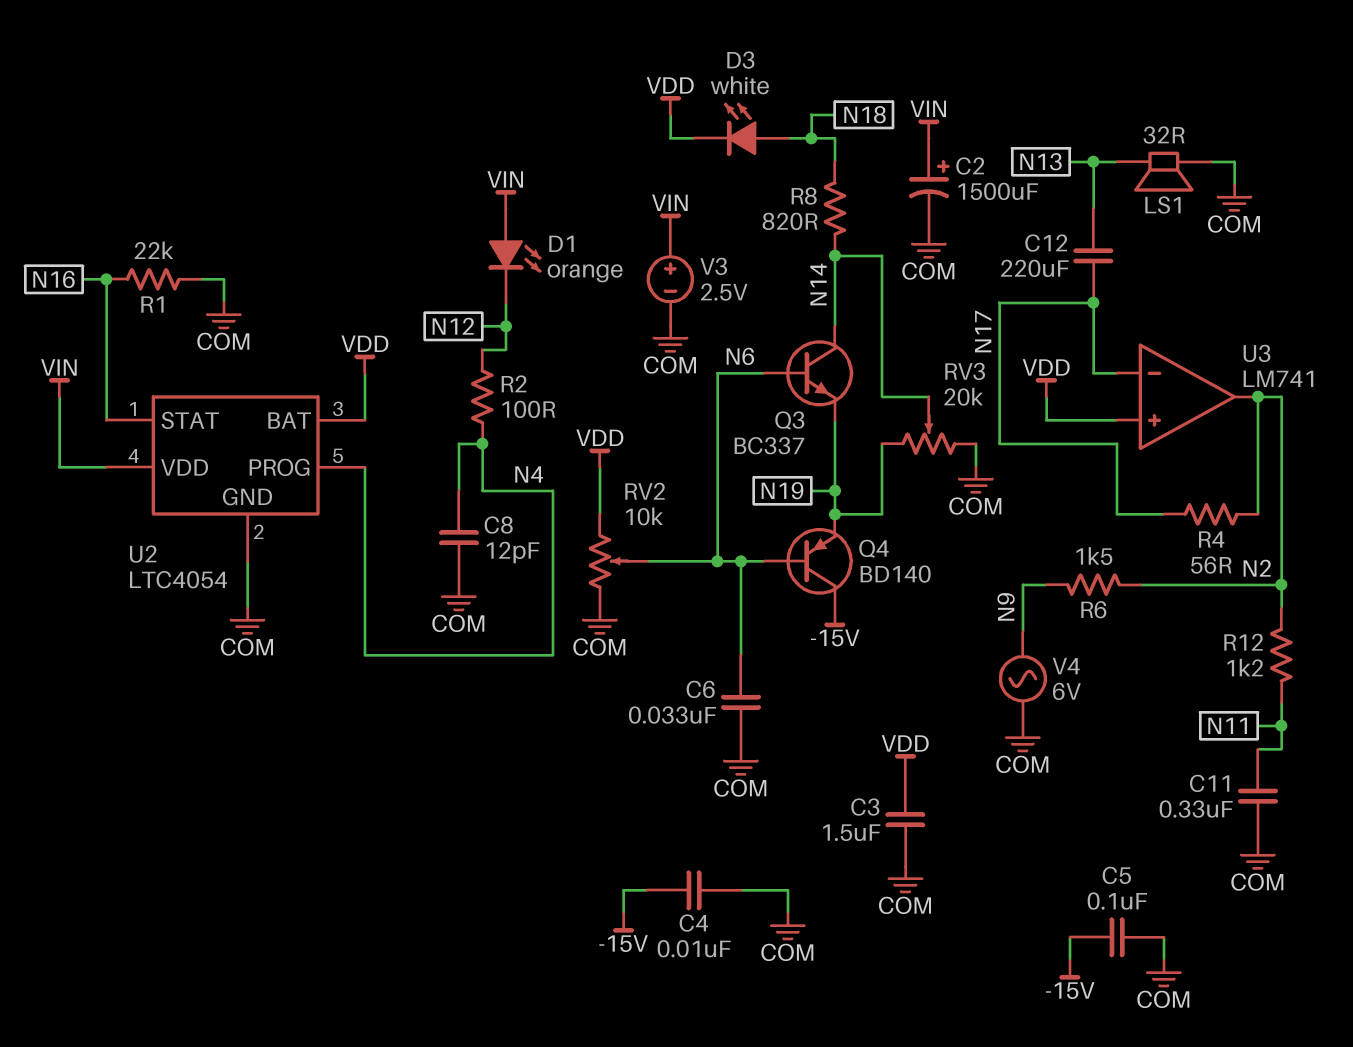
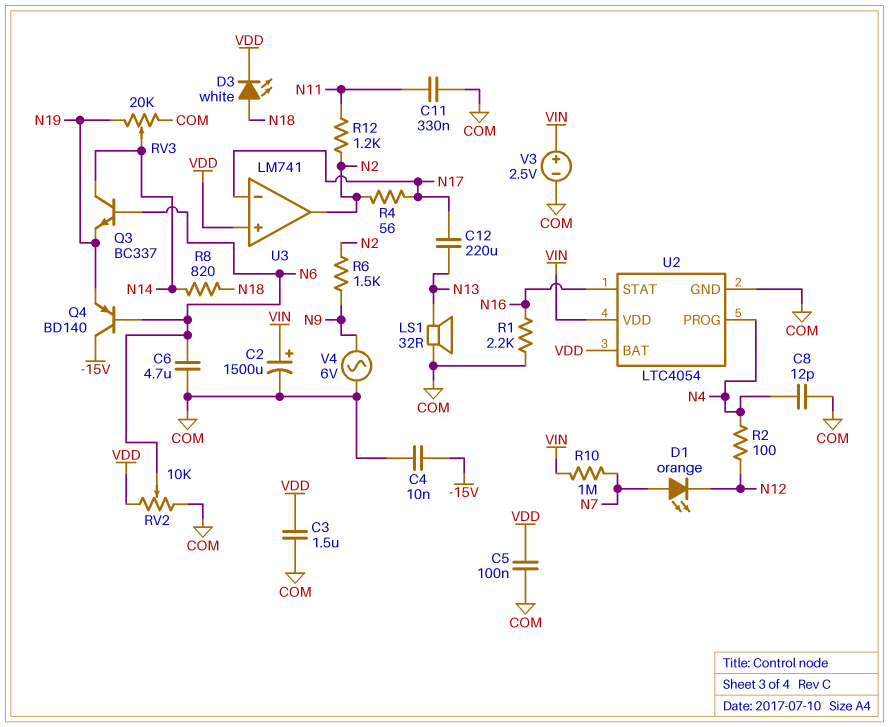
C5: 100nF (-15V, COM) -> 100nF (COM, VDD)
C6: 33nF (COM, N6) -> 4.7uF (COM, N6)
D1: LED orange (A VIN, K N12) -> LED orange (A N7, K N12)
R1: 22k (COM, N16) -> 2.2k (COM, N16)
R10: none -> 1M (N7, VIN)

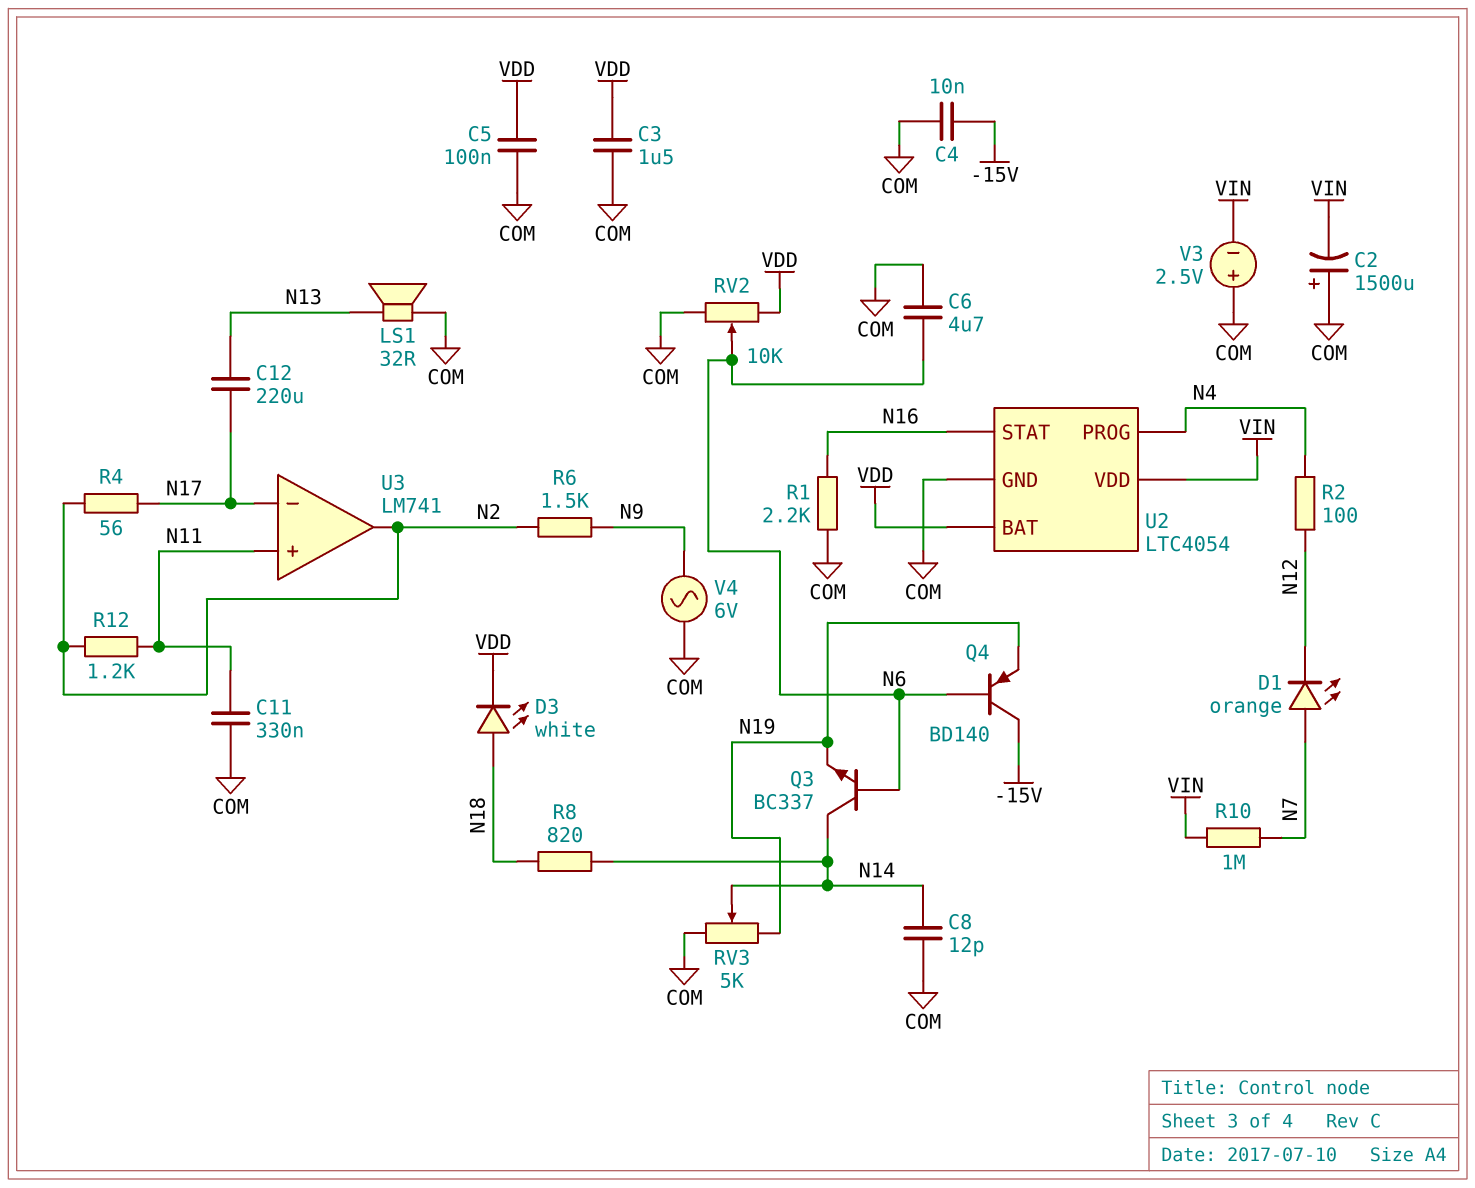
C2: 1500uF (plus VIN, minus COM) -> 1500uF (plus COM, minus VIN)
C8: 12pF (COM, N4) -> 12pF (COM, N14)
RV3: 20k (COM, N19, wiper N14) -> 5k (COM, N19, wiper N14)
U3 pin in+: VDD -> N11
V3: 2.5V (plus VIN, minus COM) -> 2.5V (plus COM, minus VIN)

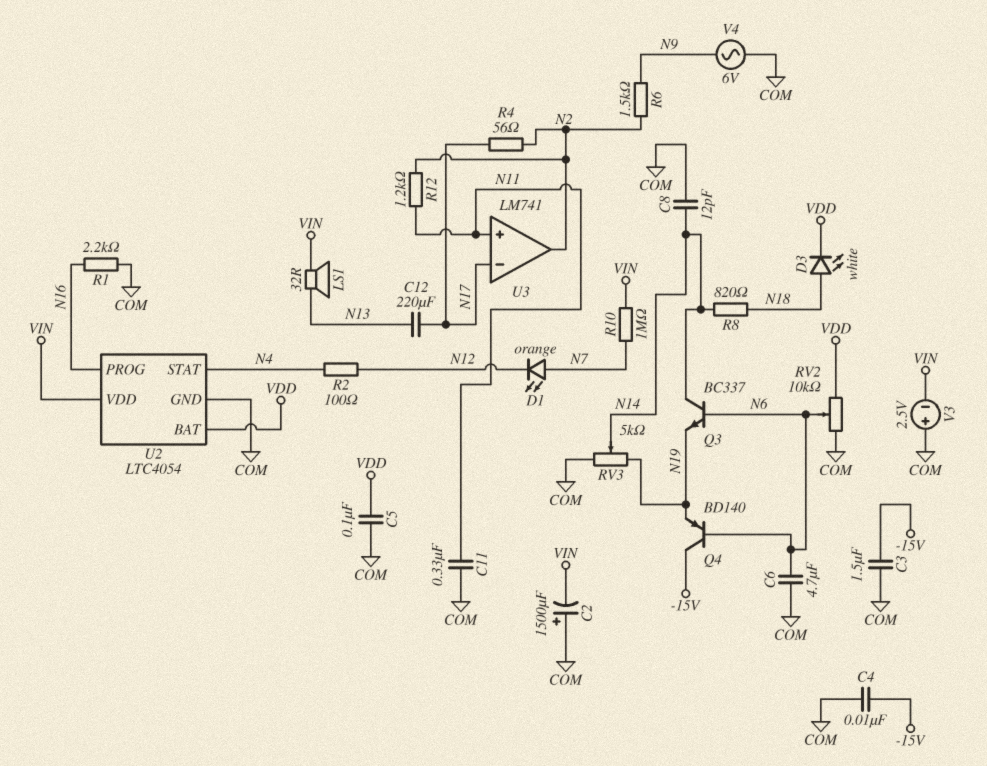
C3: 1.5uF (COM, VDD) -> 1.5uF (-15V, COM)
LS1: speaker 32R (COM, N13) -> speaker 32R (N13, VIN)
U2 pin PROG: N4 -> N16
U2 pin STAT: N16 -> N4

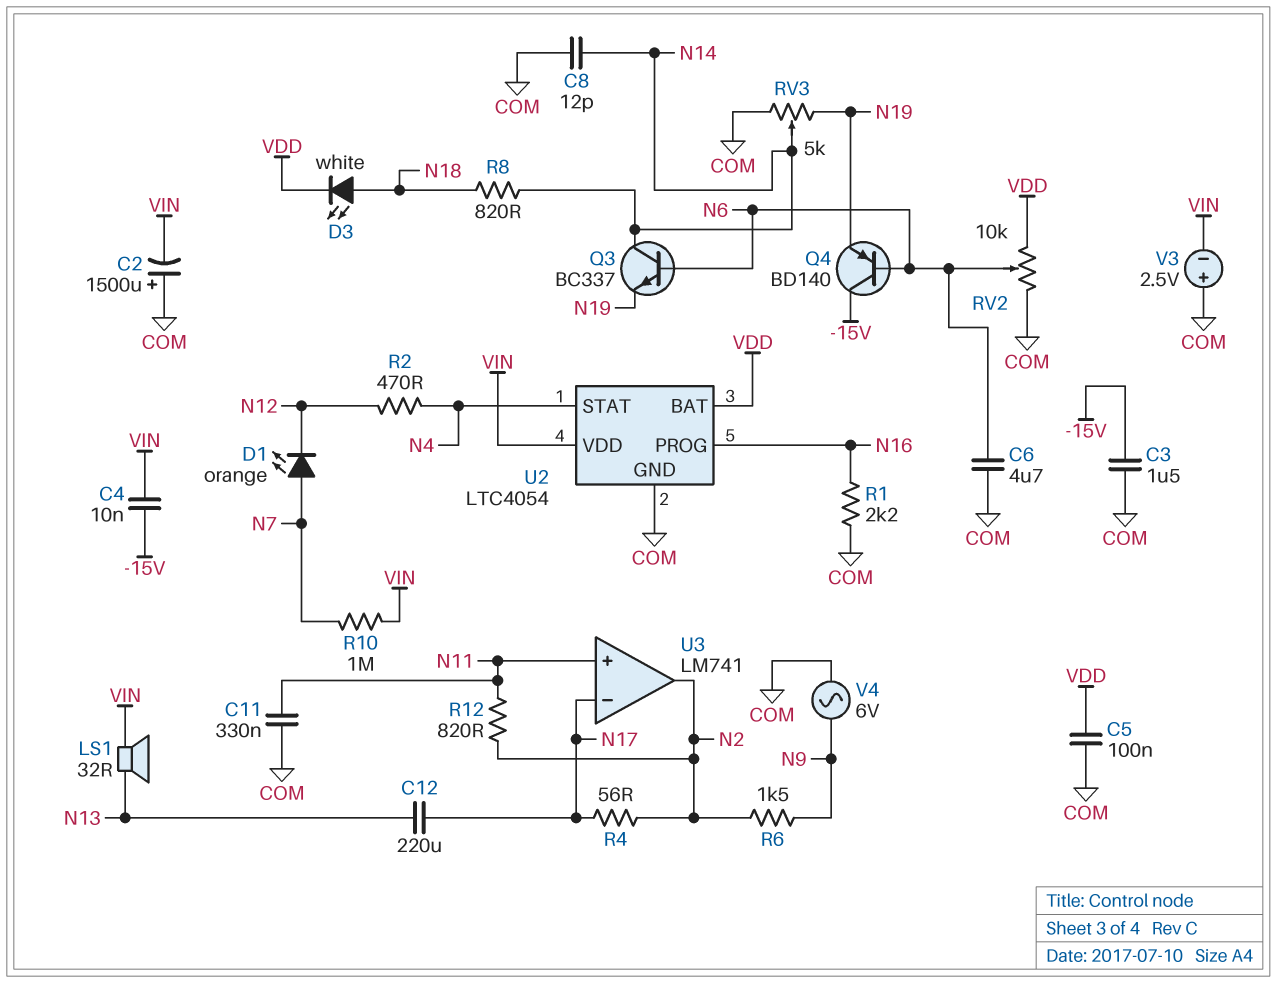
C4: 10nF (-15V, COM) -> 10nF (-15V, VIN)
R2: 100 (N4, N12) -> 470 (N4, N12)
R12: 1.2k (N2, N11) -> 820 (N2, N11)

